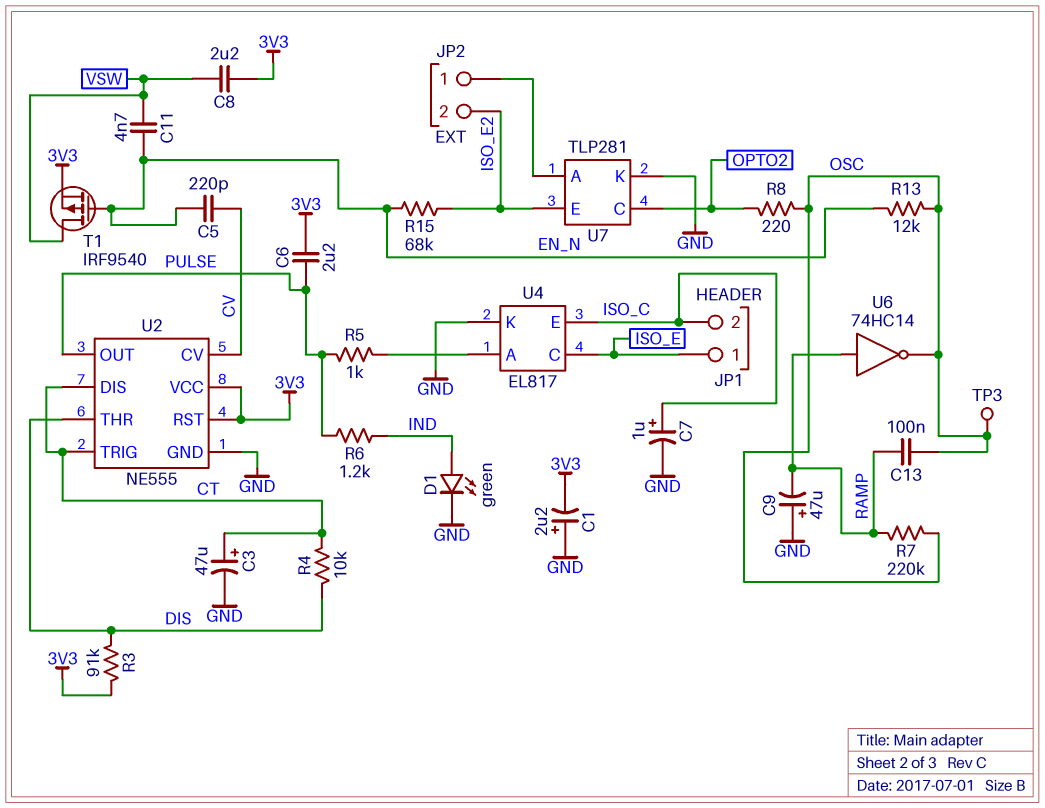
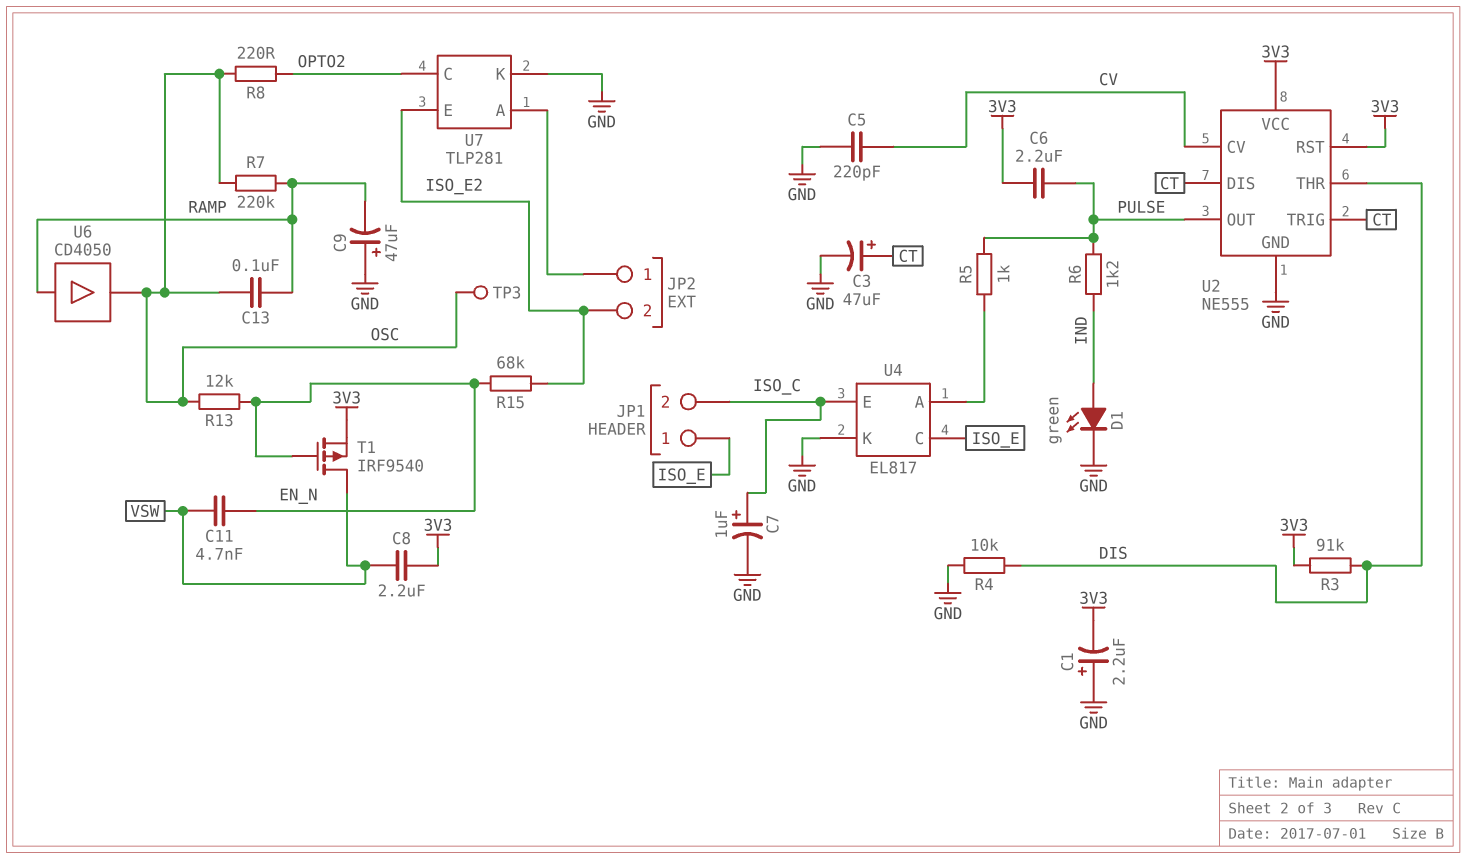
C5: 220pF (CV, EN_N) -> 220pF (CV, GND)
R4: 10k (CT, DIS) -> 10k (DIS, GND)
U6: NOT 74HC14 (in RAMP, out OSC) -> buffer CD4050 (in RAMP, out OSC)

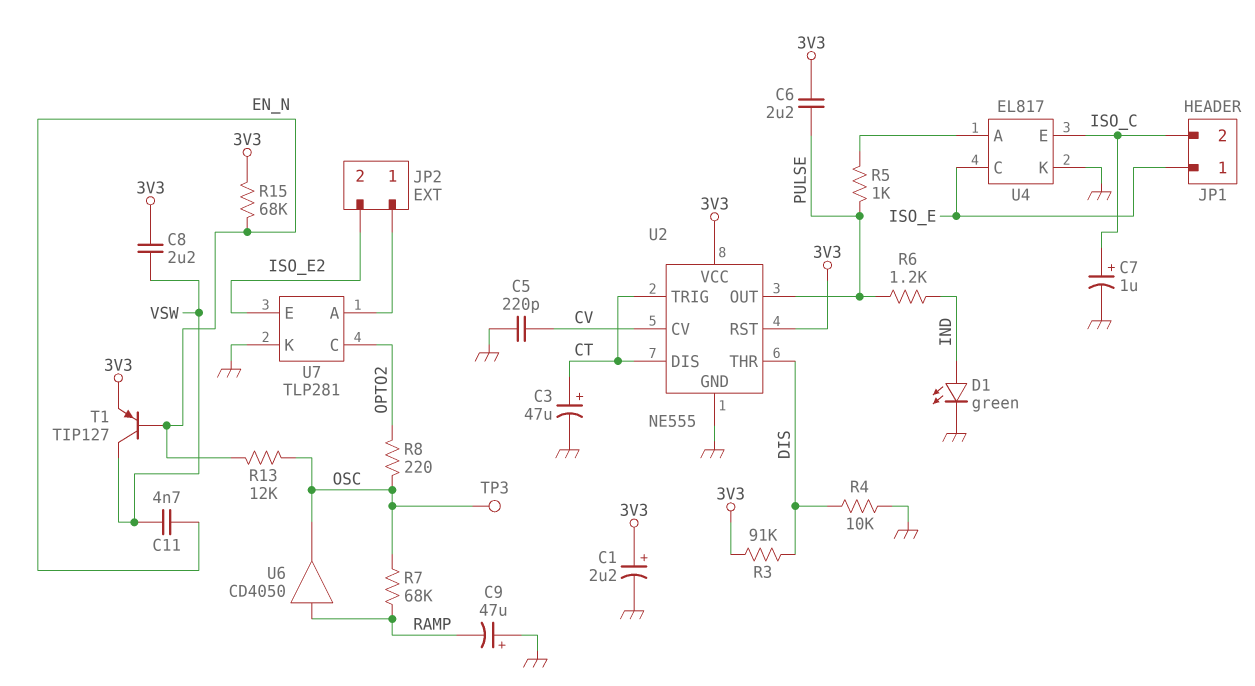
C1: 2.2uF (plus GND, minus 3V3) -> 2.2uF (plus 3V3, minus GND)
C13: 100nF (OSC, RAMP) -> none
R7: 220k (OSC, RAMP) -> 68k (OSC, RAMP)
R15: 68k (EN_N, ISO_E2) -> 68k (3V3, EN_N)
T1: PMOS IRF9540 (G EN_N, D VSW, S 3V3) -> PNP TIP127 (B EN_N, C VSW, E 3V3)

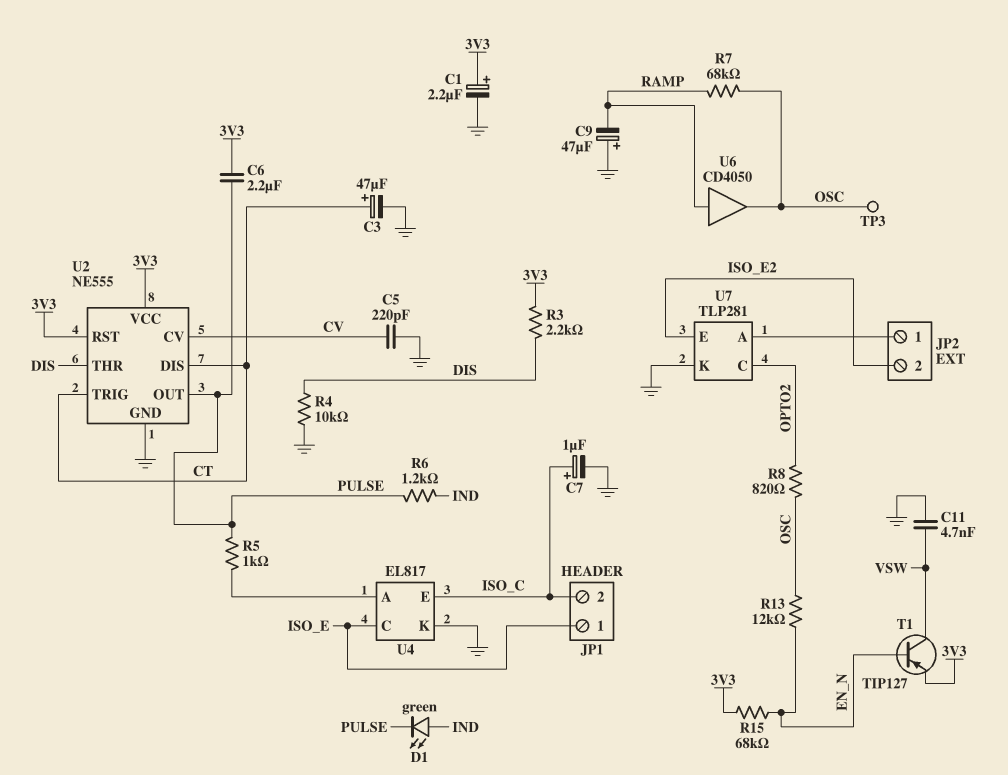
C8: 2.2uF (3V3, VSW) -> none
C11: 4.7nF (EN_N, VSW) -> 4.7nF (GND, VSW)
D1: LED green (A IND, K GND) -> LED green (A IND, K PULSE)
R3: 91k (3V3, DIS) -> 2.2k (3V3, DIS)
R8: 220 (OPTO2, OSC) -> 820 (OPTO2, OSC)

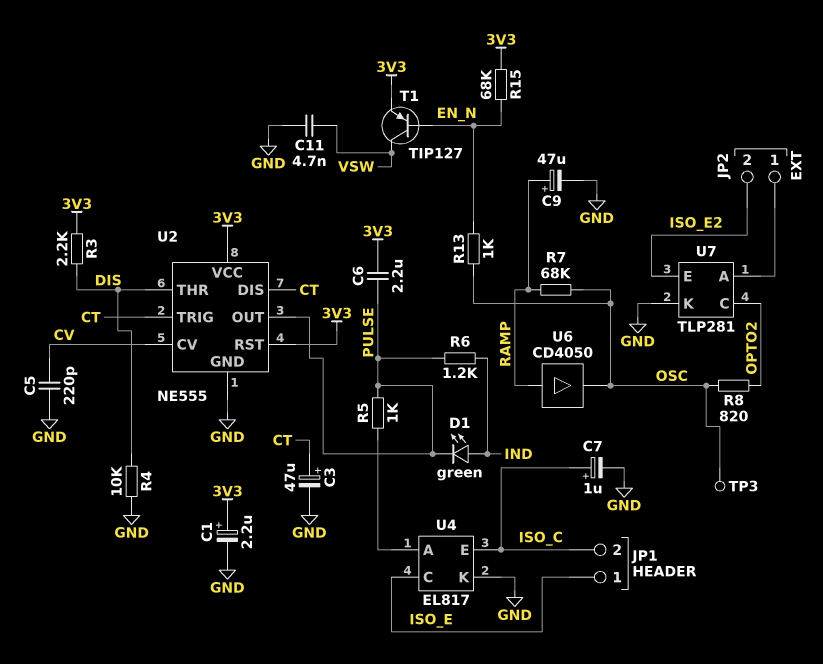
C9: 47uF (plus GND, minus RAMP) -> 47uF (plus RAMP, minus GND)
R13: 12k (EN_N, OSC) -> 1k (EN_N, OSC)

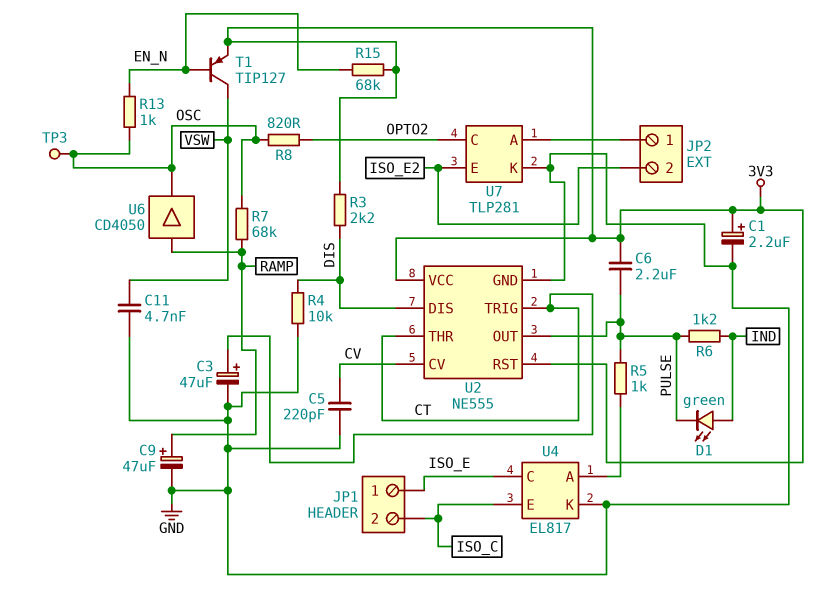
C7: 1uF (plus ISO_C, minus GND) -> none
U2 pin DIS: CT -> DIS
U2 pin THR: DIS -> CT

